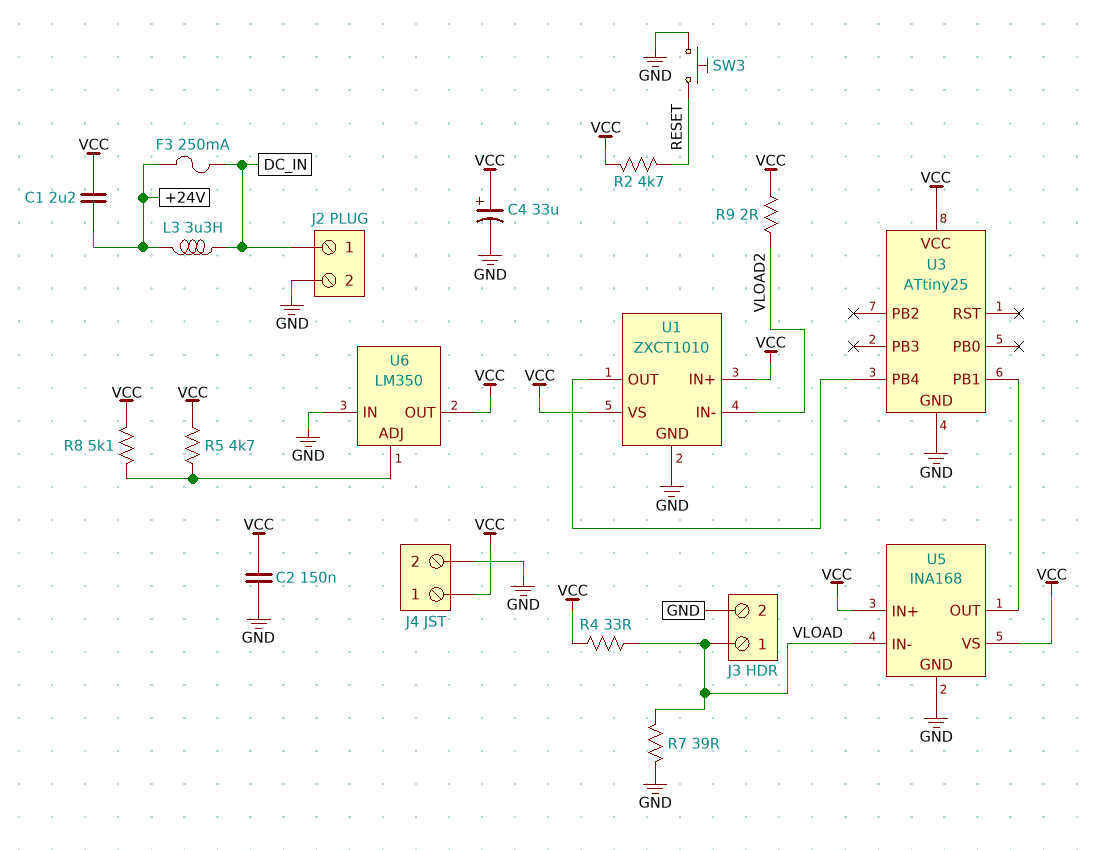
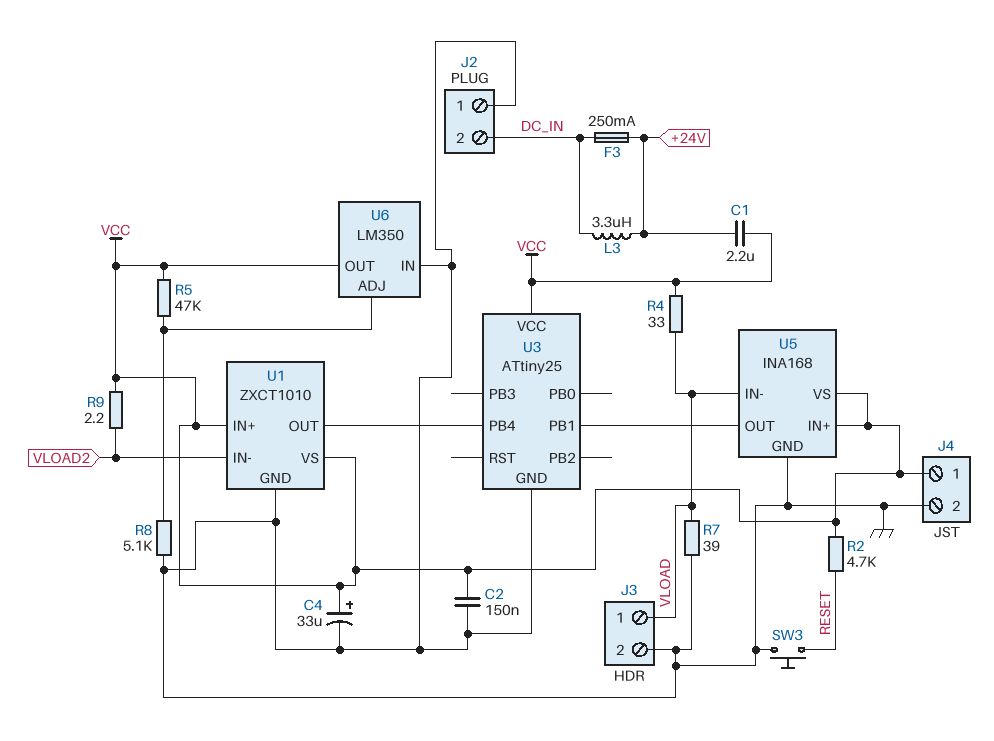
J2 pin 1: DC_IN -> GND
J2 pin 2: GND -> DC_IN
R5: 4.7k (U6/ADJ, VCC) -> 47k (U6/ADJ, VCC)
R8: 5.1k (U6/ADJ, VCC) -> 5.1k (GND, U6/ADJ)
R9: 2 (VCC, VLOAD2) -> 2.2 (VCC, VLOAD2)

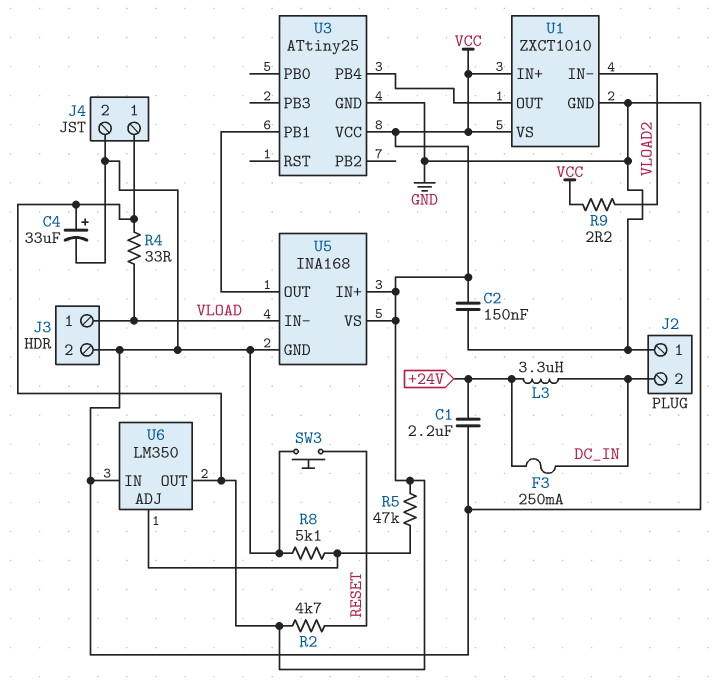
C1: 2.2uF (+24V, VCC) -> 2.2uF (+24V, GND)
R7: 39 (GND, VLOAD) -> none

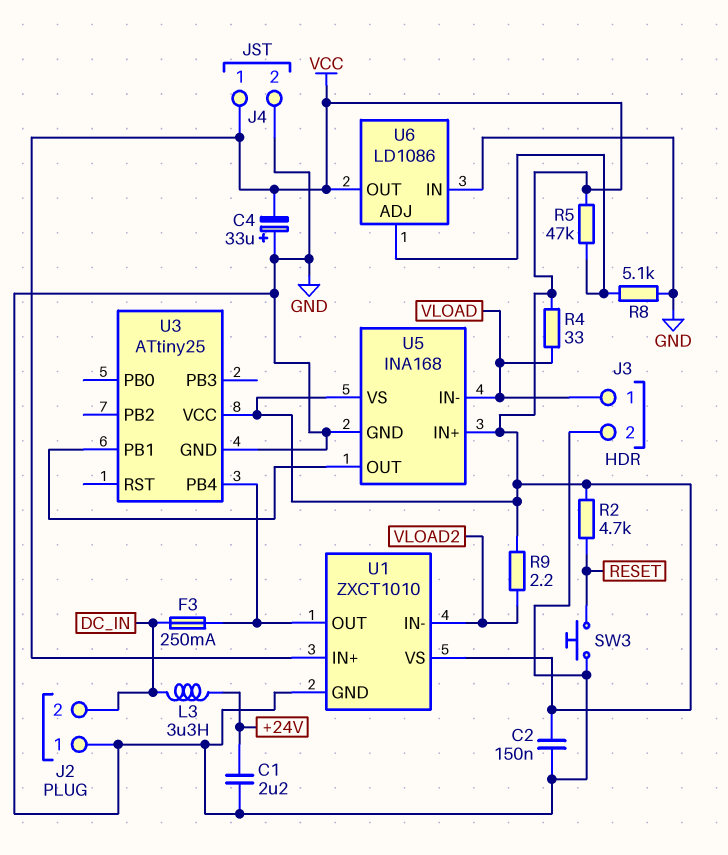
C4: 33uF (plus VCC, minus GND) -> 33uF (plus GND, minus VCC)
F3: 250mA (+24V, DC_IN) -> 250mA (DC_IN, U1/OUT)
U6: LM350 -> LD1086

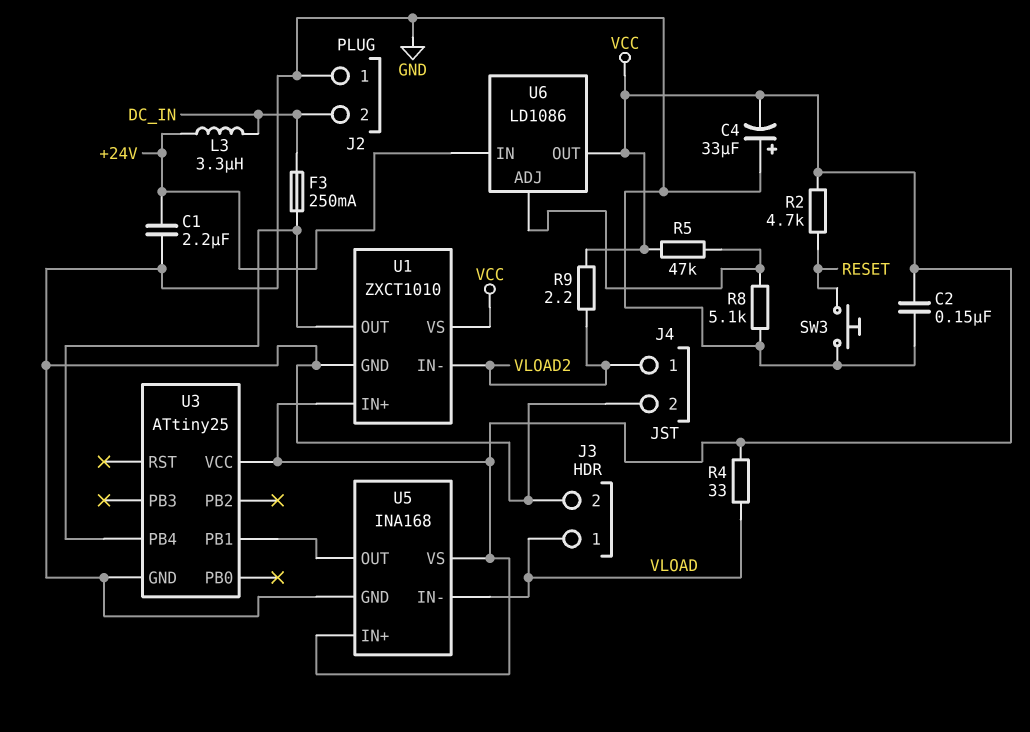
J4 pin 1: VCC -> VLOAD2
U6 pin IN: GND -> +24V

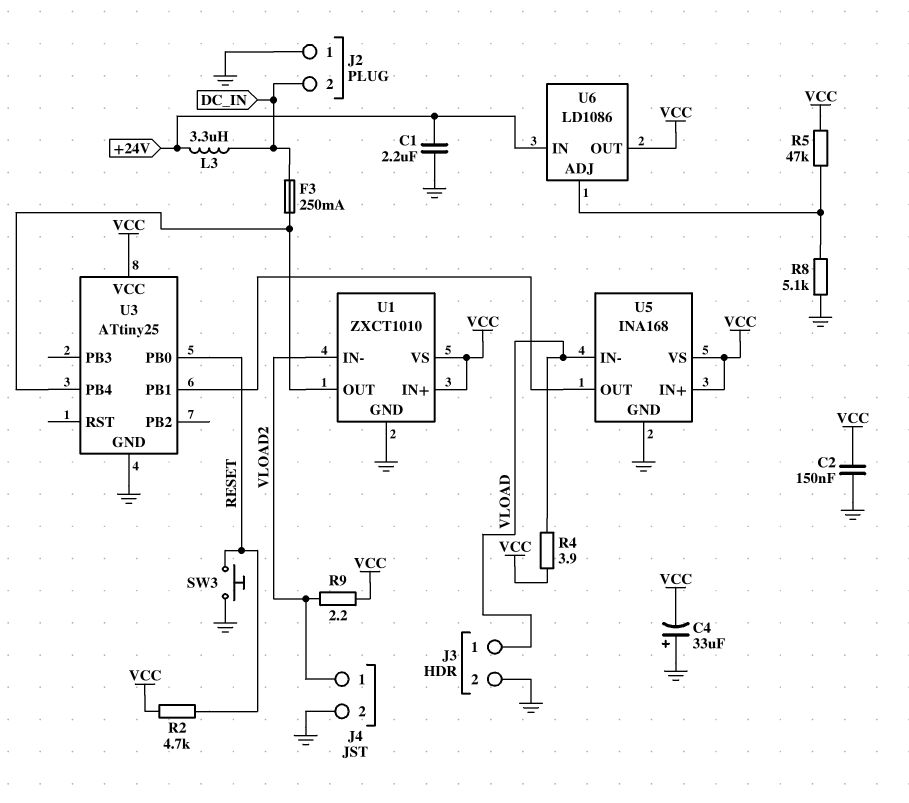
R4: 33 (VCC, VLOAD) -> 3.9 (VCC, VLOAD)
U3 pin PB0: none -> RESET

